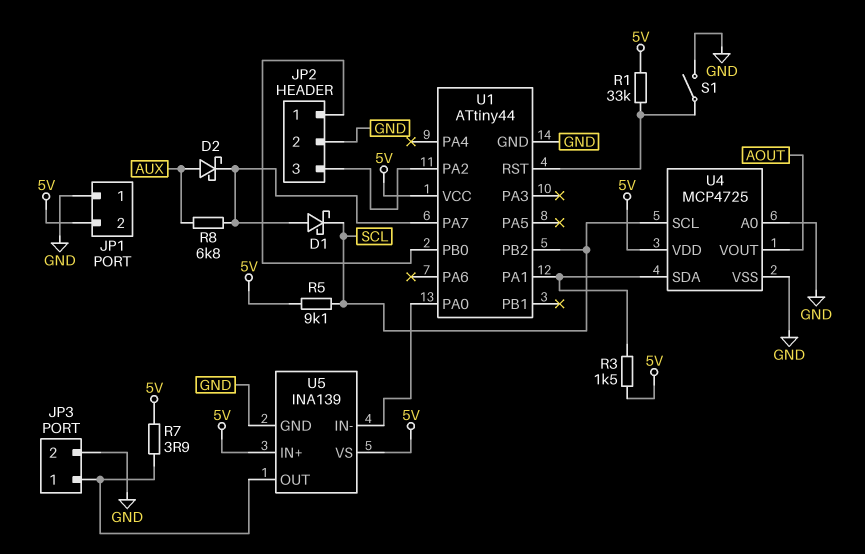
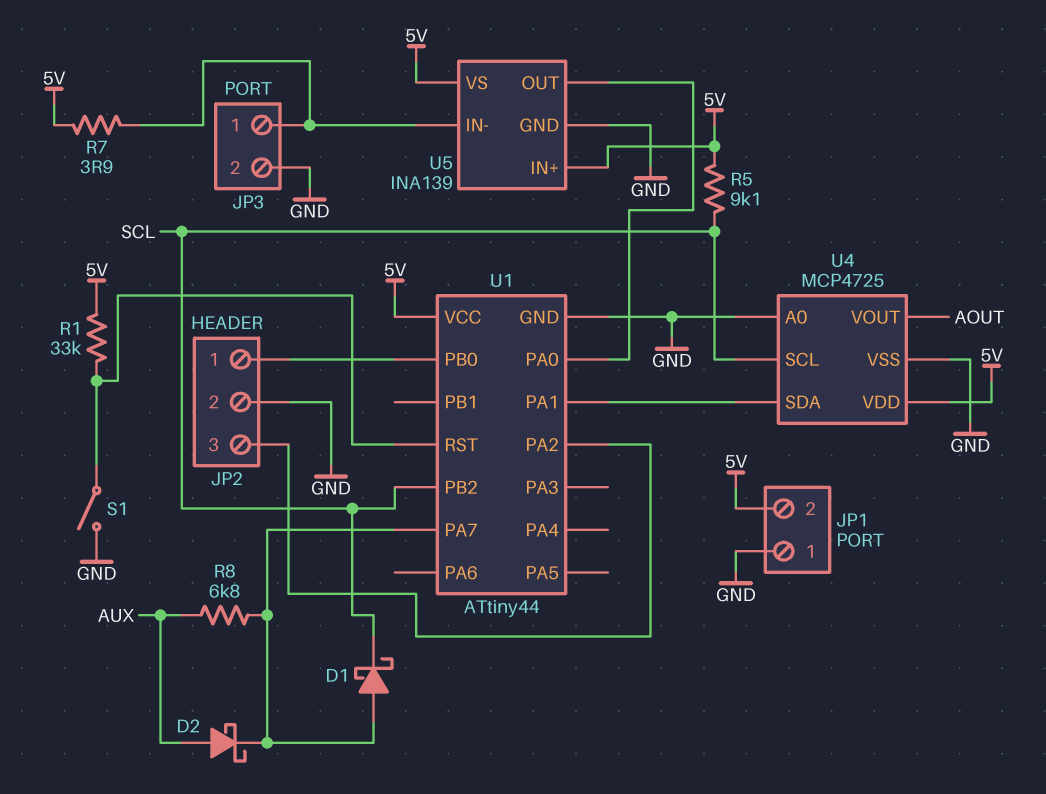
R3: 1.5k (5V, U1/PA1) -> none
U5 pin IN-: U1/PA0 -> JP3/1
U5 pin OUT: JP3/1 -> U1/PA0

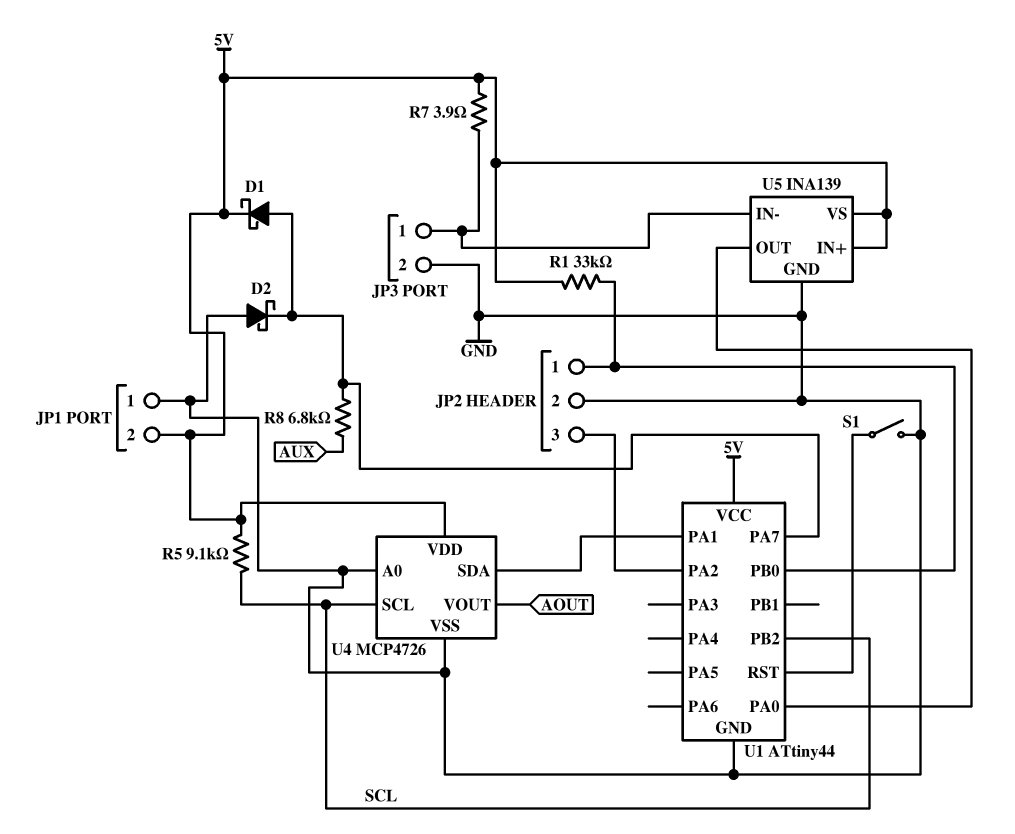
D1: schottky (A U1/PA7, K SCL) -> schottky (A U1/PA7, K 5V)
D2: schottky (A AUX, K U1/PA7) -> schottky (A GND, K U1/PA7)
R1: 33k (5V, U1/RST) -> 33k (5V, JP2/1)
U4: MCP4725 -> MCP4726

